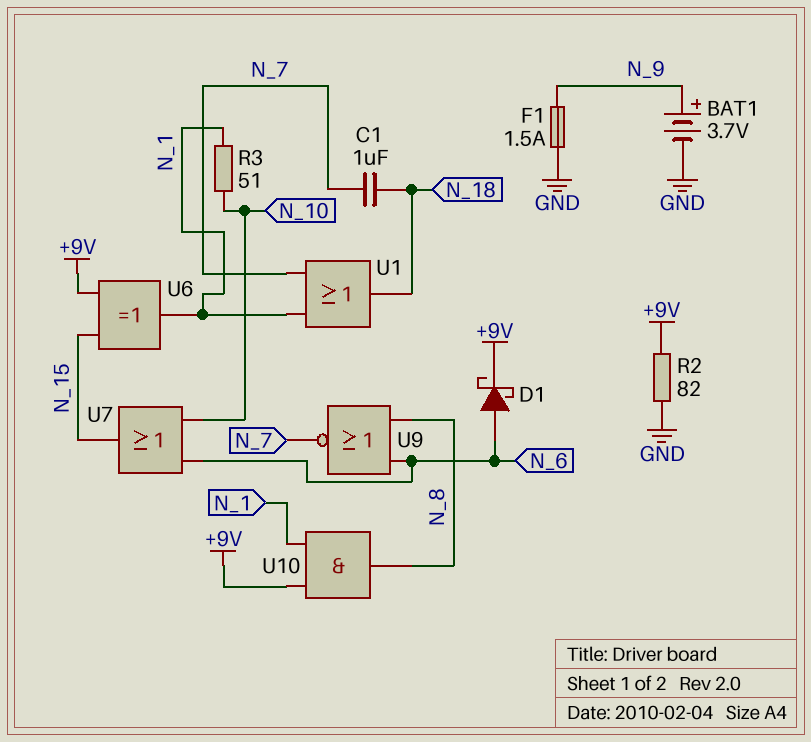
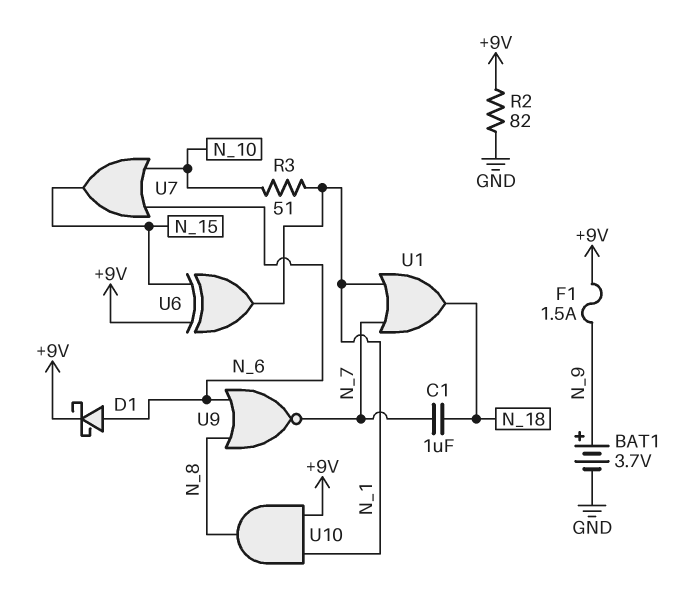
F1: 1.5A (GND, N_9) -> 1.5A (+9V, N_9)

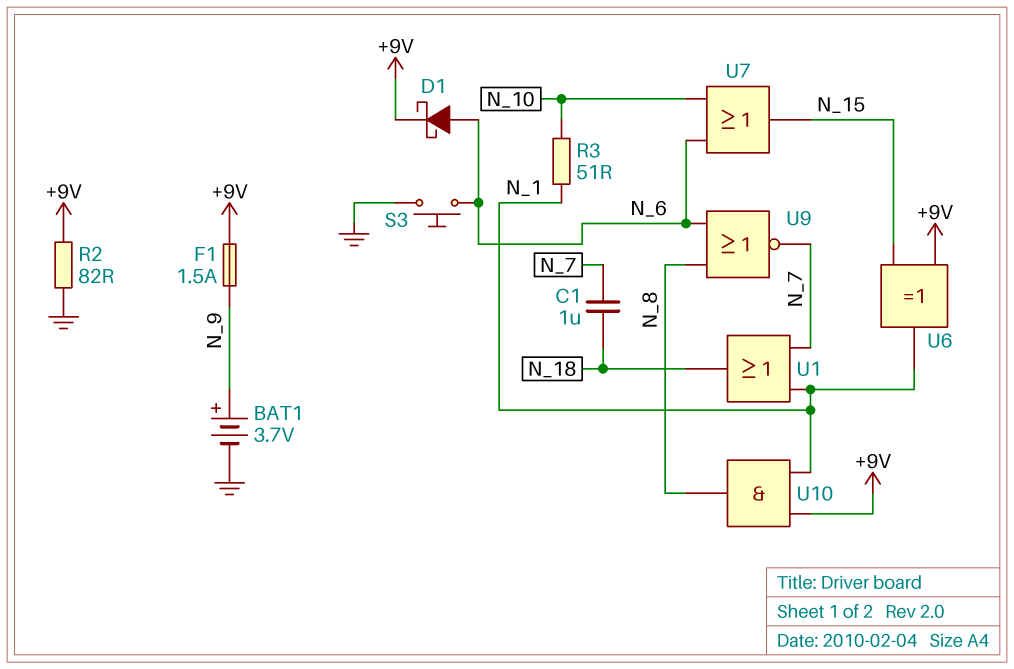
S3: none -> button (GND, N_6)

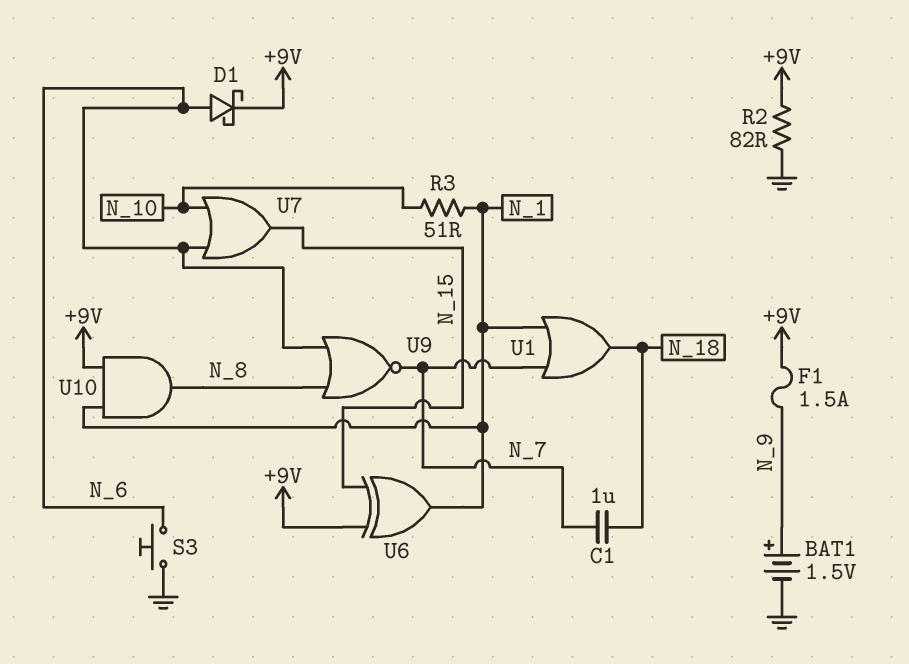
BAT1: 3.7V (plus N_9, minus GND) -> 1.5V (plus N_9, minus GND)

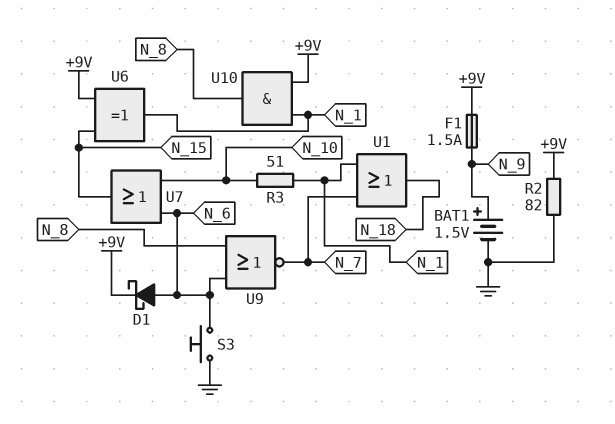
C1: 1uF (N_7, N_18) -> none

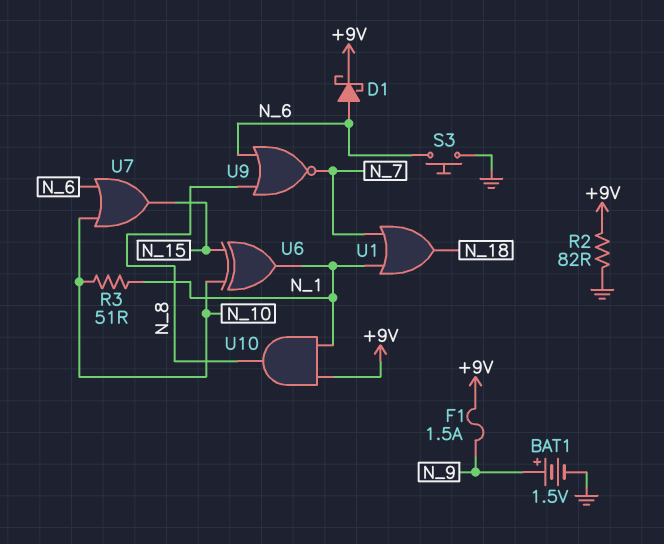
U6: XOR (in +9V, in N_15, out N_1) -> XOR (in N_10, in N_15, out N_1)

